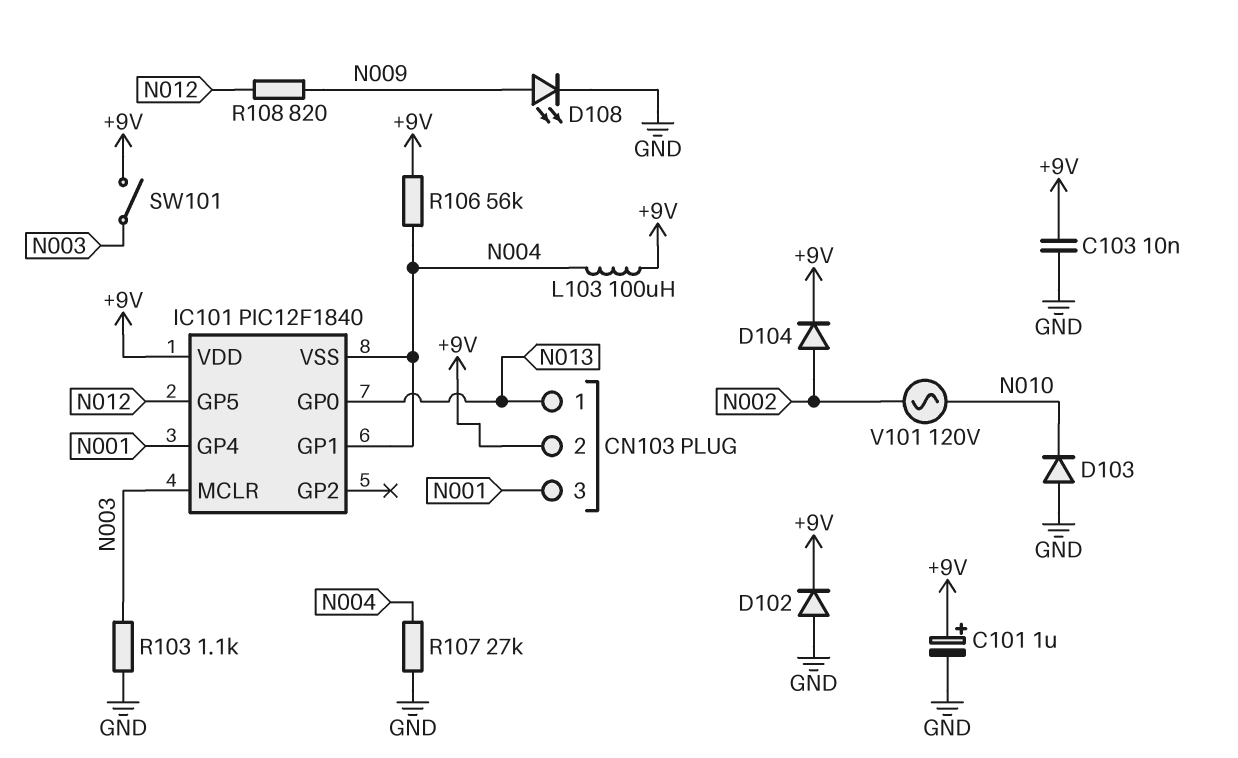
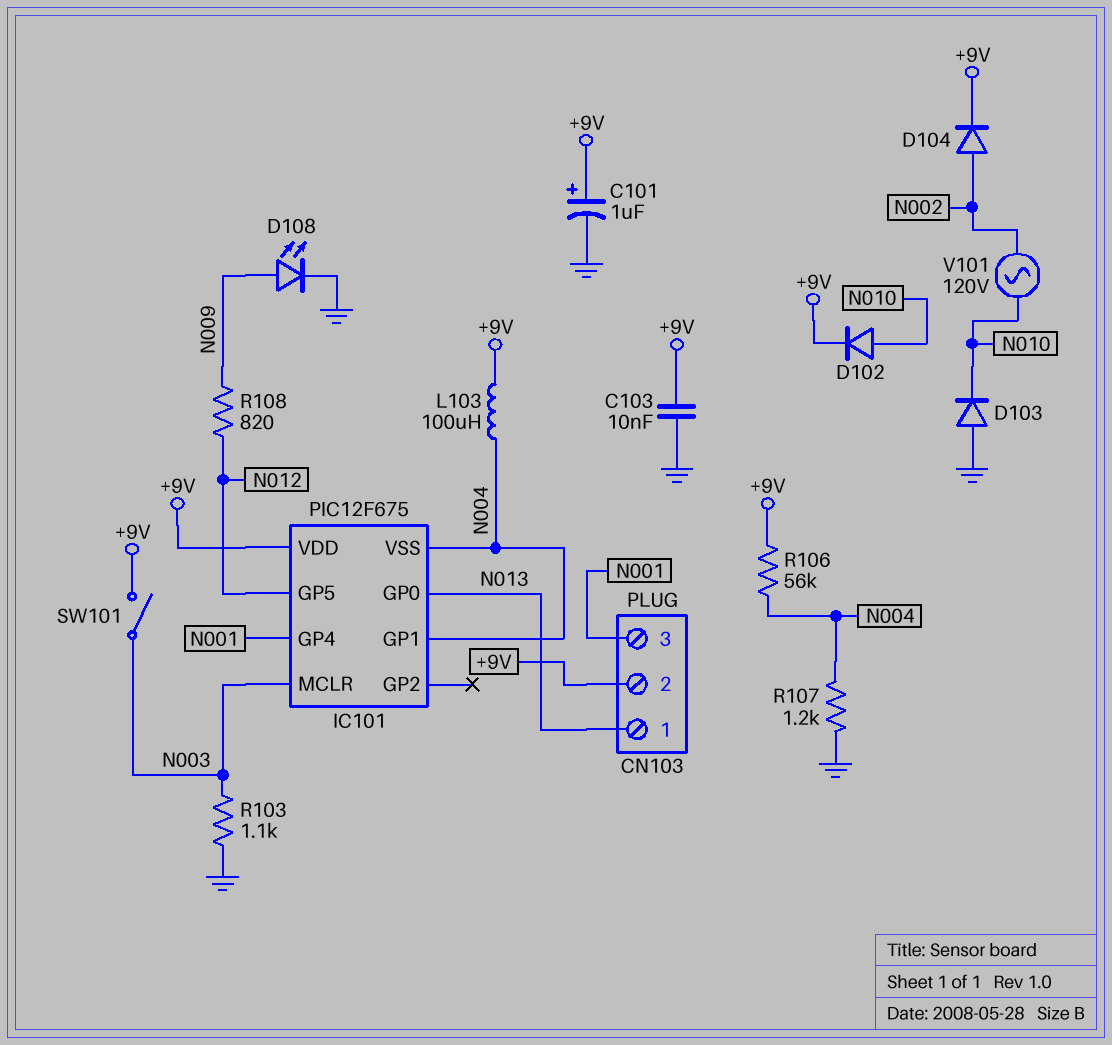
D102: diode (A GND, K +9V) -> diode (A N010, K +9V)
IC101: PIC12F1840 -> PIC12F675
R107: 27k (GND, N004) -> 1.2k (GND, N004)

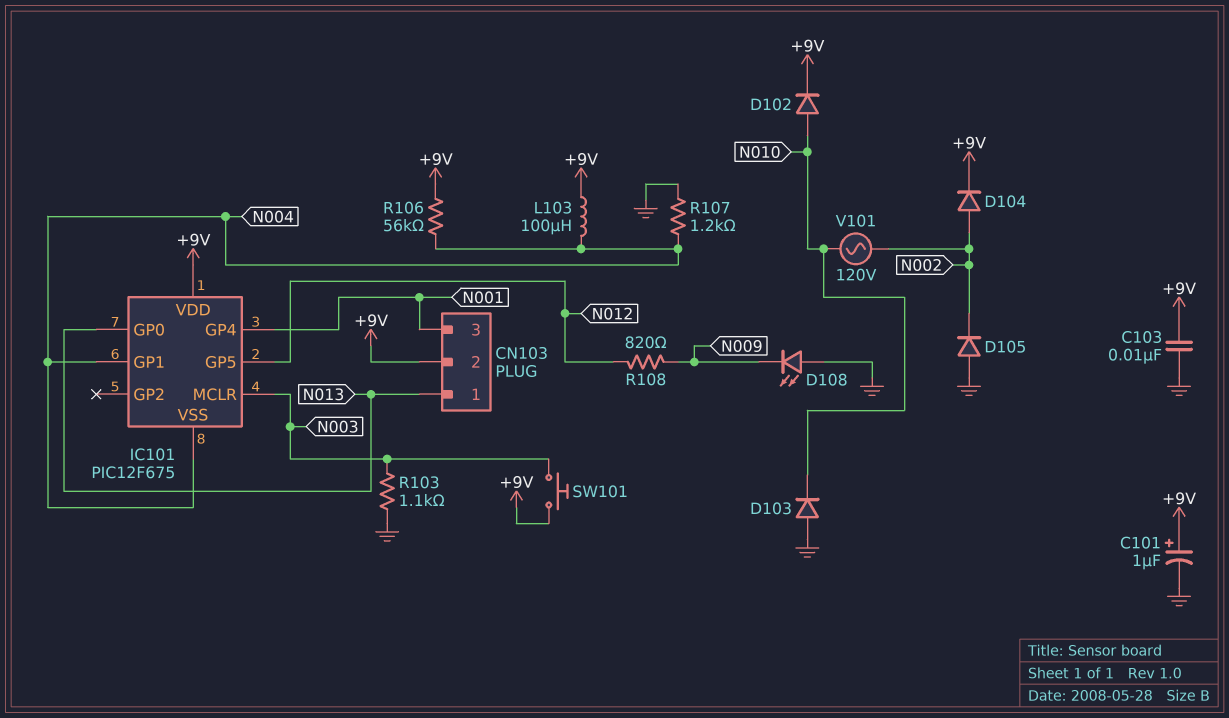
D105: none -> diode (A GND, K N002)
D108: LED (A N009, K GND) -> LED (A GND, K N009)
SW101: switch (+9V, N003) -> button (+9V, N003)

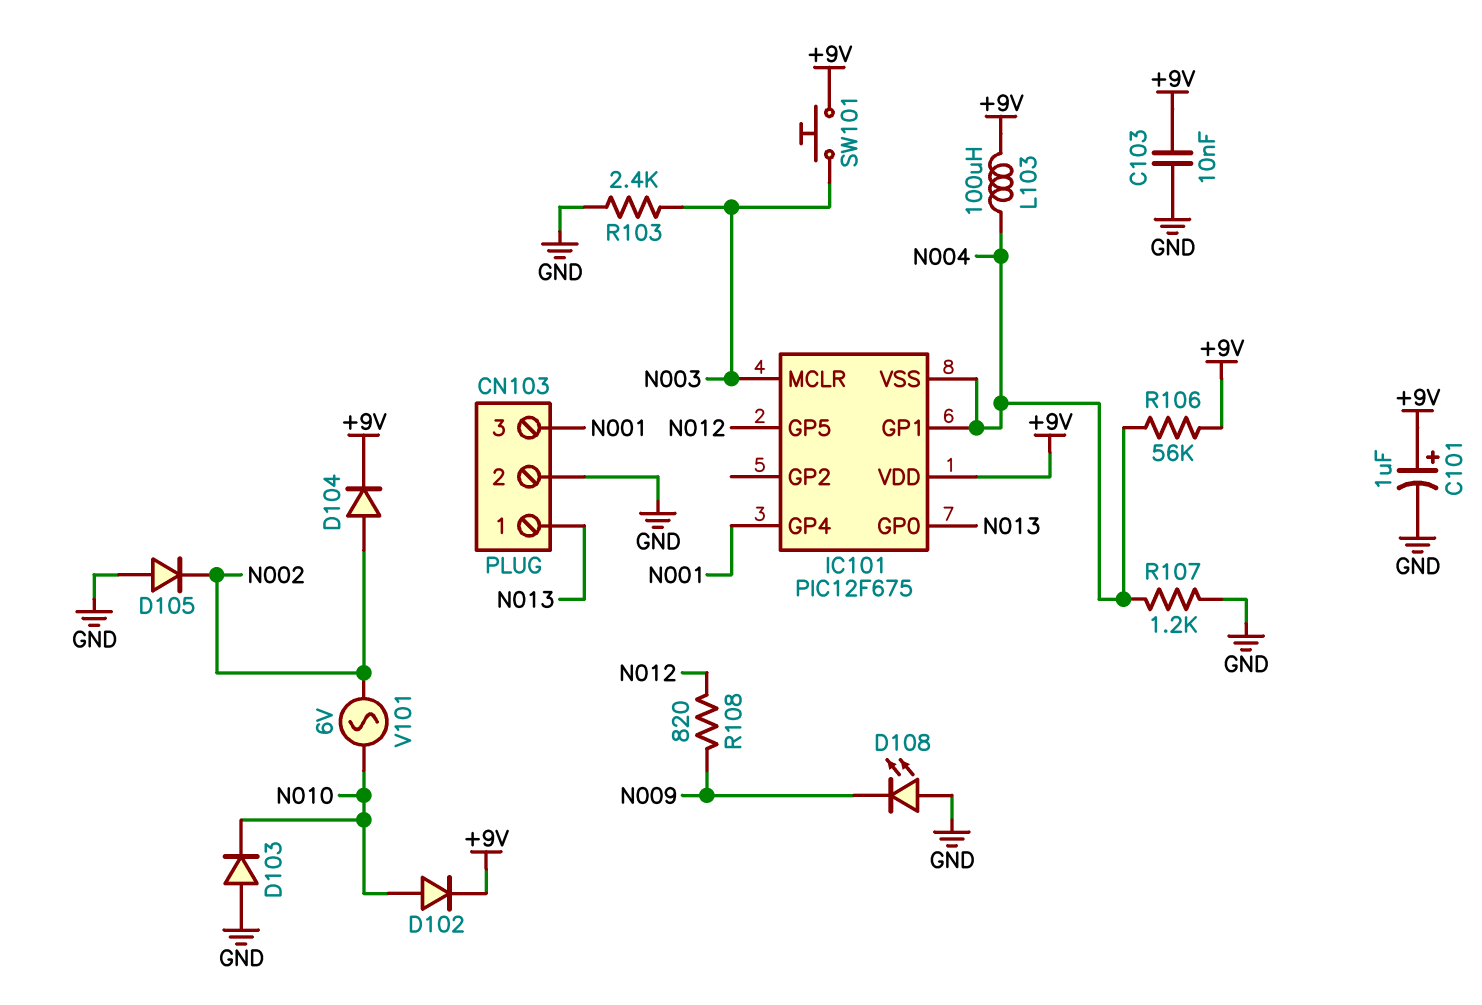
CN103 pin 2: +9V -> GND
R103: 1.1k (GND, N003) -> 2.4k (GND, N003)
V101: AC 120V (N002, N010) -> AC 6V (N002, N010)

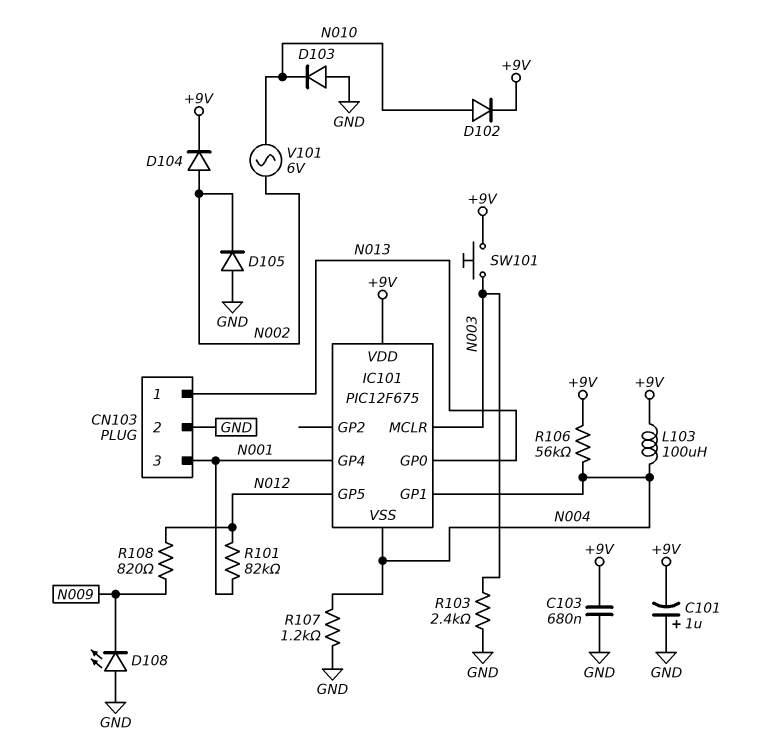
C101: 1uF (plus +9V, minus GND) -> 1uF (plus GND, minus +9V)
C103: 10nF (+9V, GND) -> 680nF (+9V, GND)
R101: none -> 82k (N001, N012)

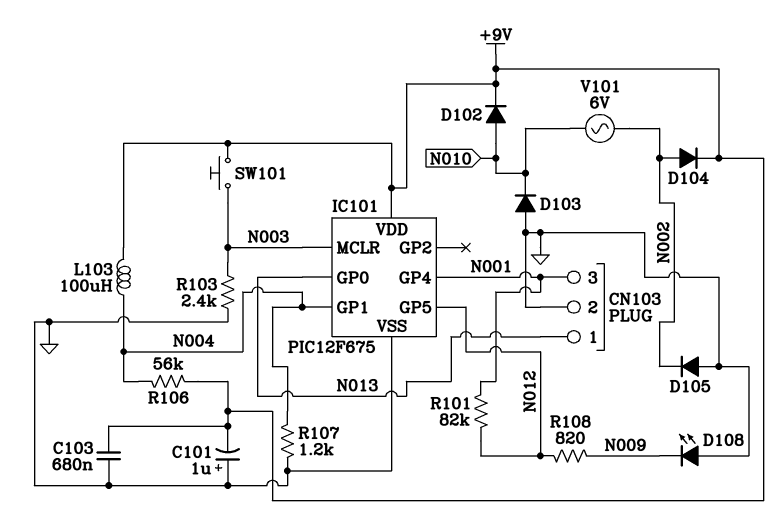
IC101 pin VSS: N004 -> GND

